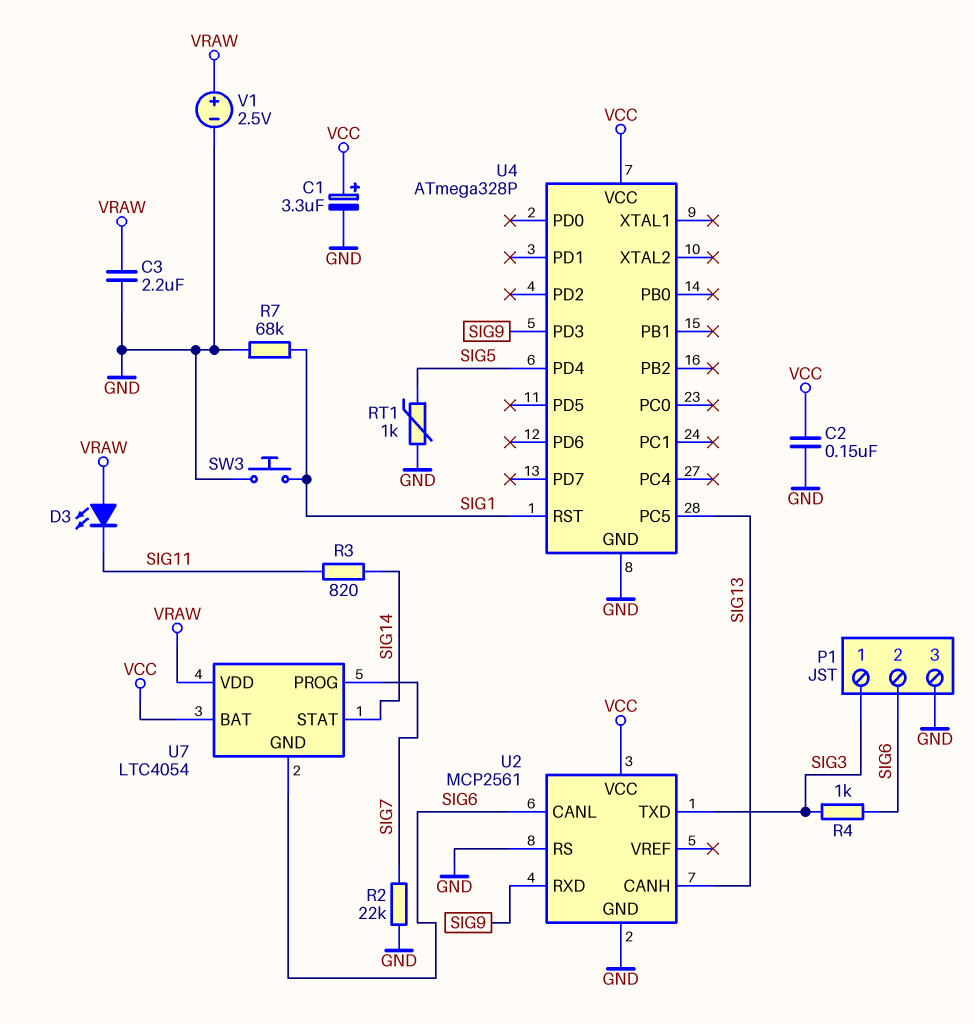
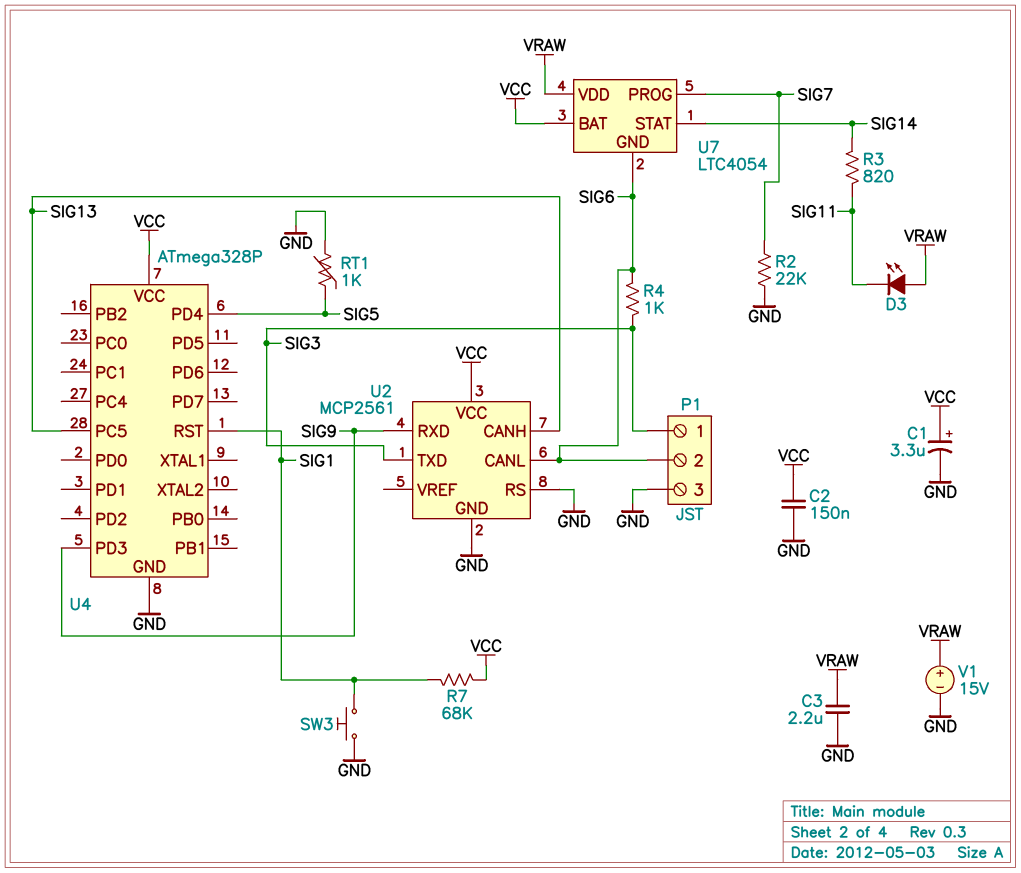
R7: 68k (GND, SIG1) -> 68k (SIG1, VCC)
V1: 2.5V (plus VRAW, minus GND) -> 15V (plus VRAW, minus GND)

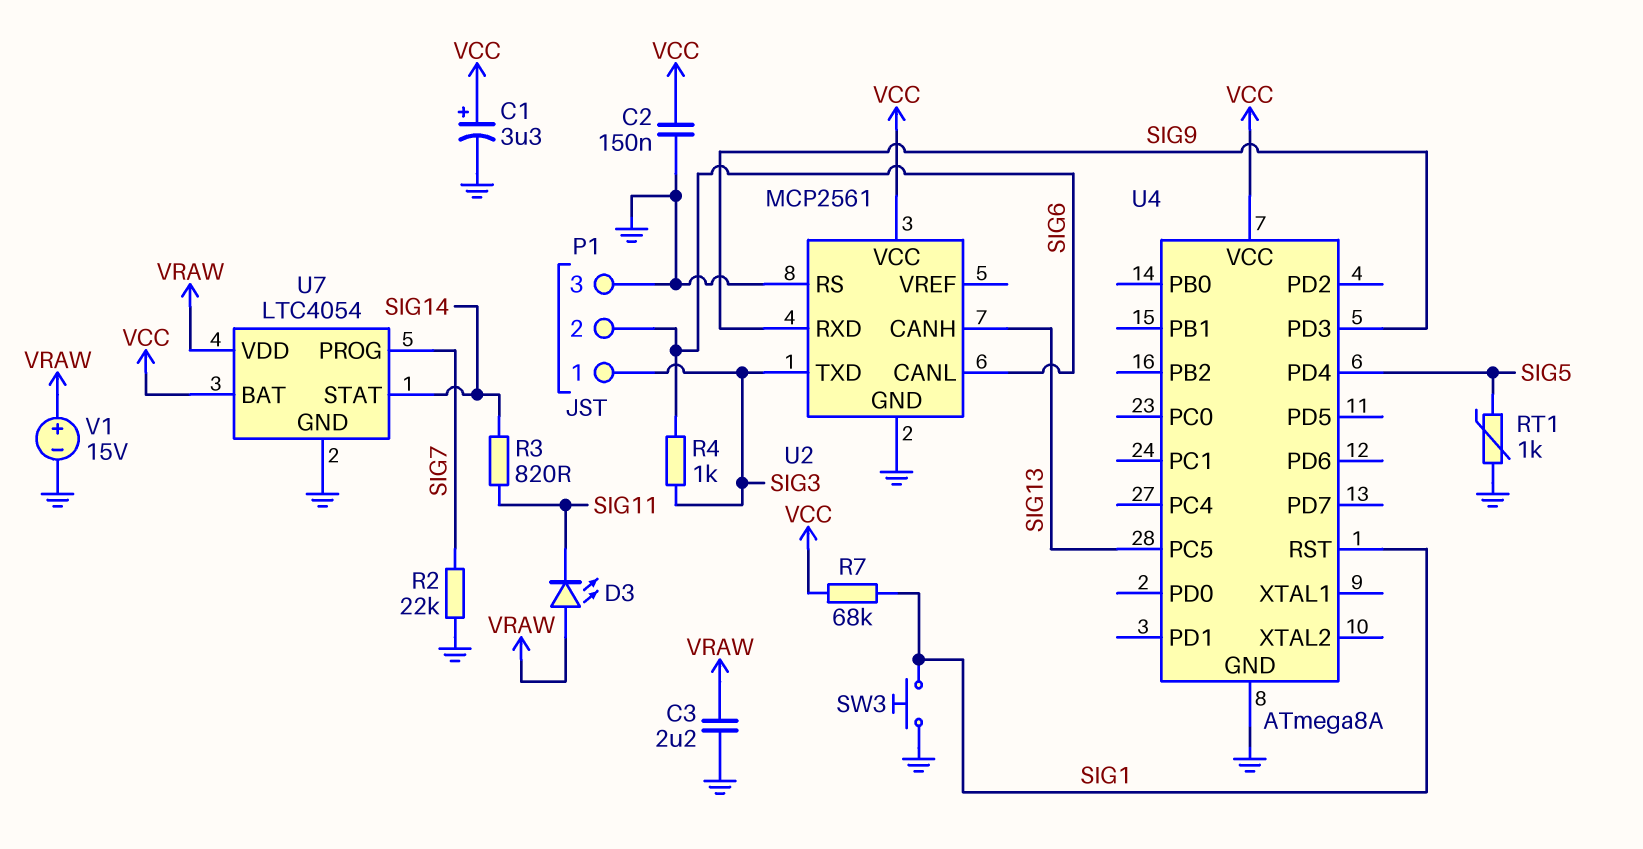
U4: ATmega328P -> ATmega8A
U7 pin GND: SIG6 -> GND

